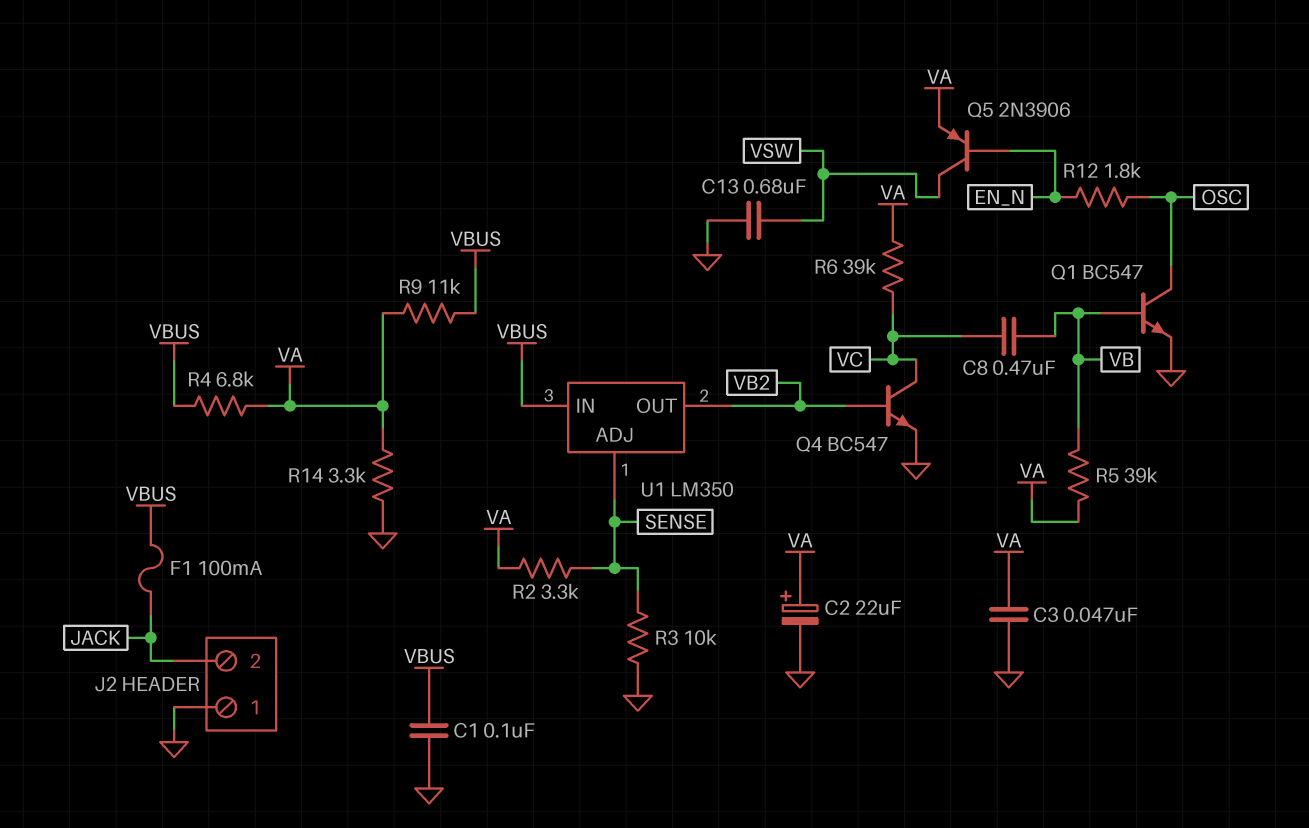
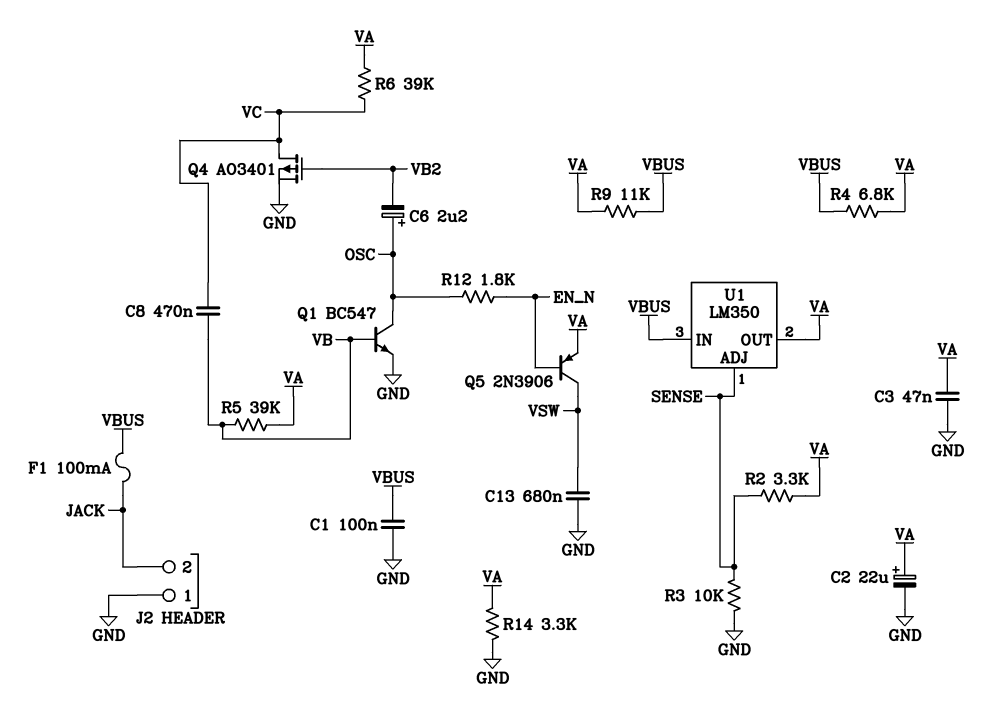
C6: none -> 2.2uF (plus OSC, minus VB2)
Q4: NPN BC547 (B VB2, C VC, E GND) -> PMOS AO3401 (G VB2, D VC, S GND)
U1 pin OUT: VB2 -> VA

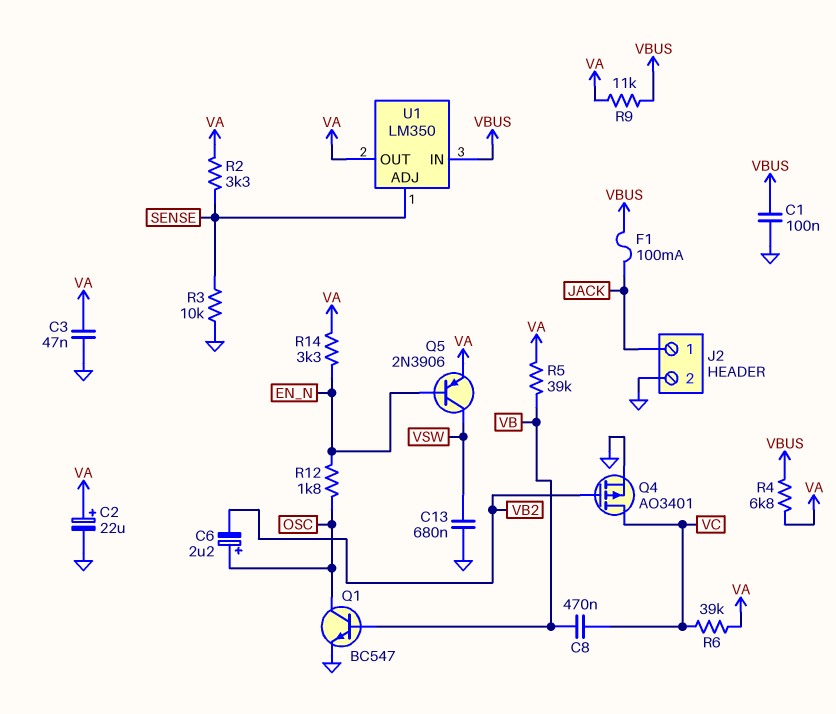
J2 pin 1: GND -> JACK
J2 pin 2: JACK -> GND
R14: 3.3k (GND, VA) -> 3.3k (EN_N, VA)

